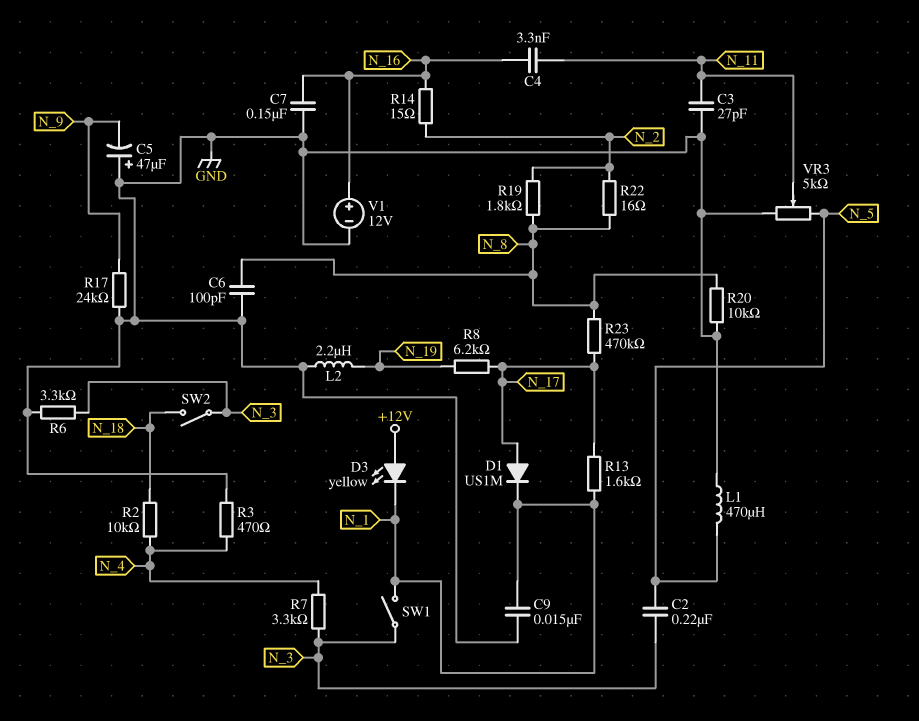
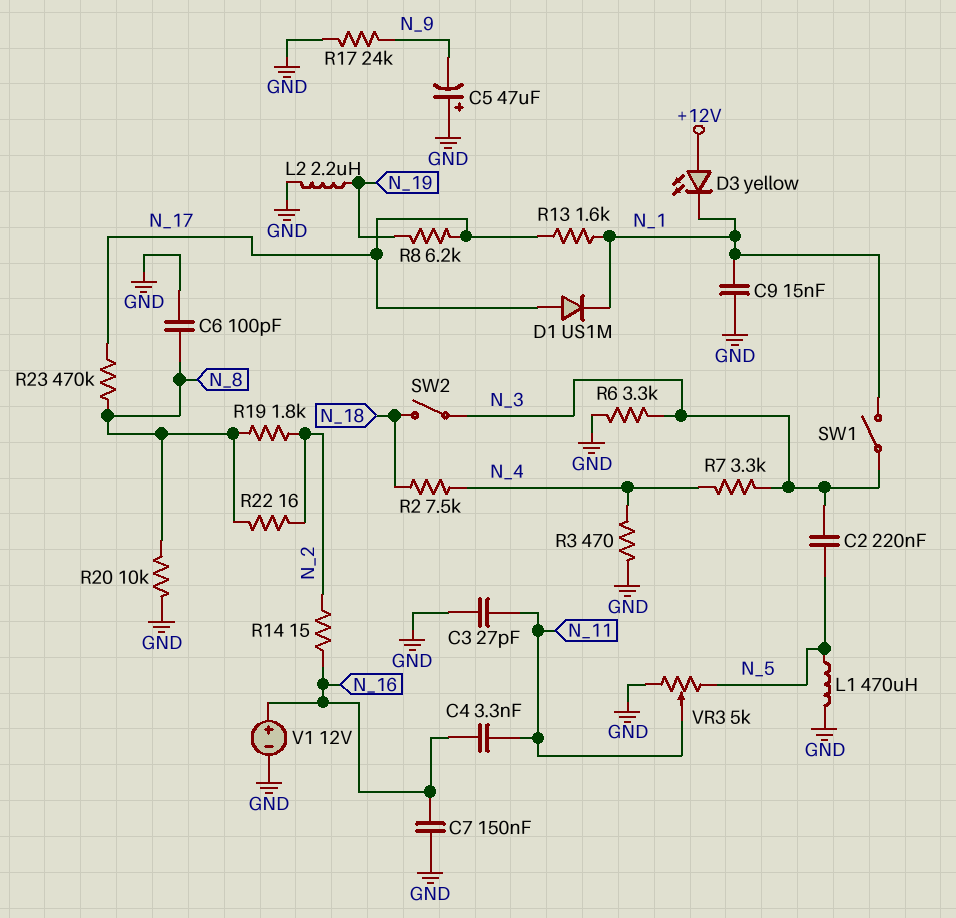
R2: 10k (N_4, N_18) -> 7.5k (N_4, N_18)

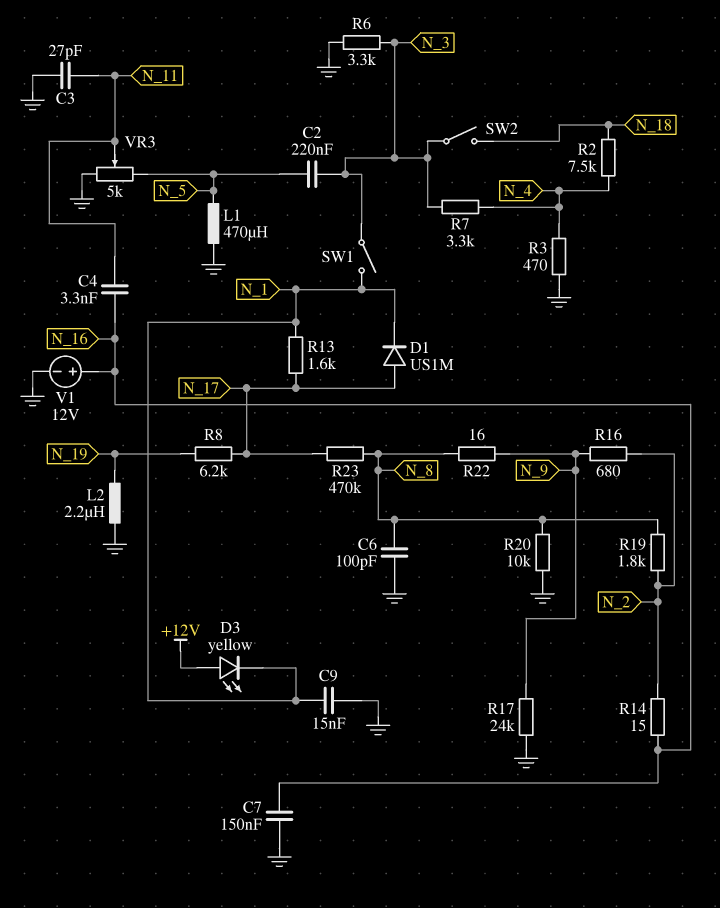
C5: 47uF (plus GND, minus N_9) -> none
R16: none -> 680 (N_2, N_9)
R22: 16 (N_2, N_8) -> 16 (N_8, N_9)

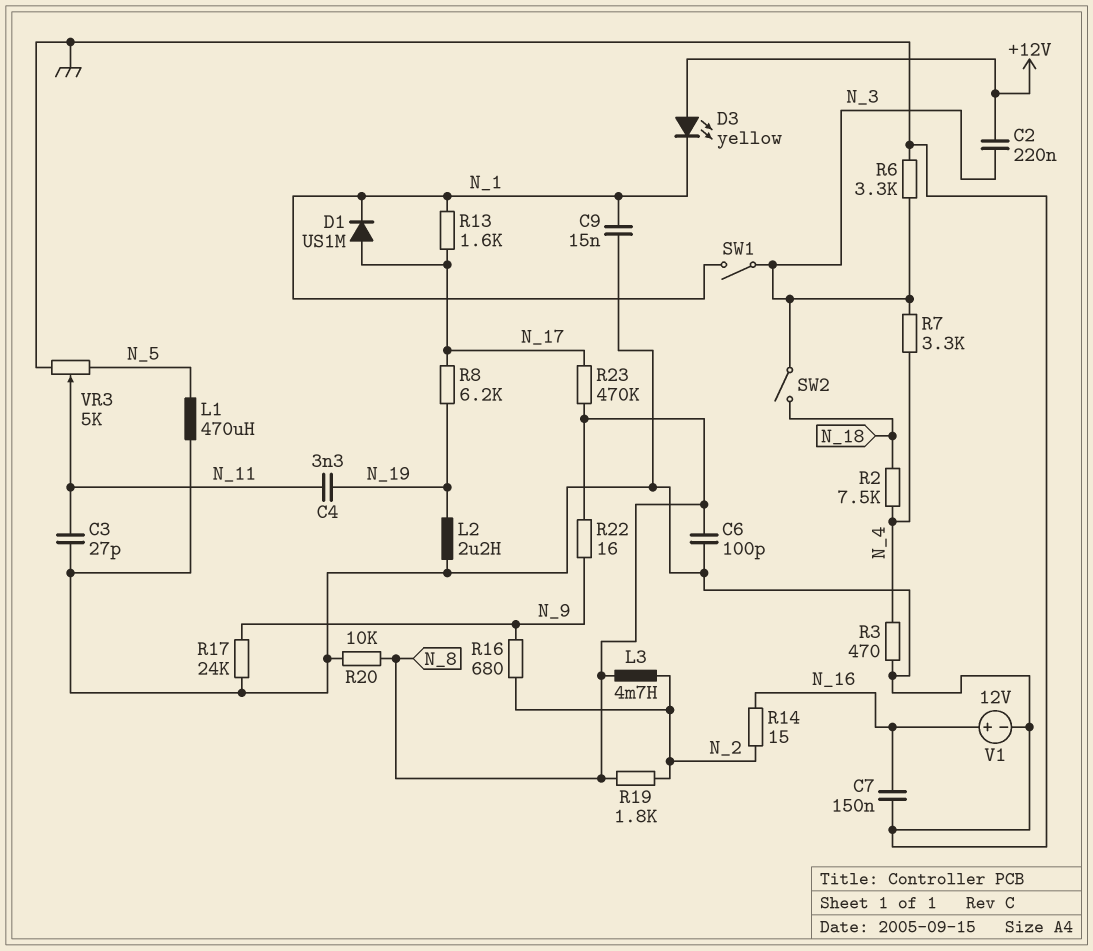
C2: 220nF (N_3, N_5) -> 220nF (+12V, N_3)
C4: 3.3nF (N_11, N_16) -> 3.3nF (N_11, N_19)
L3: none -> 4.7mH (N_2, N_8)

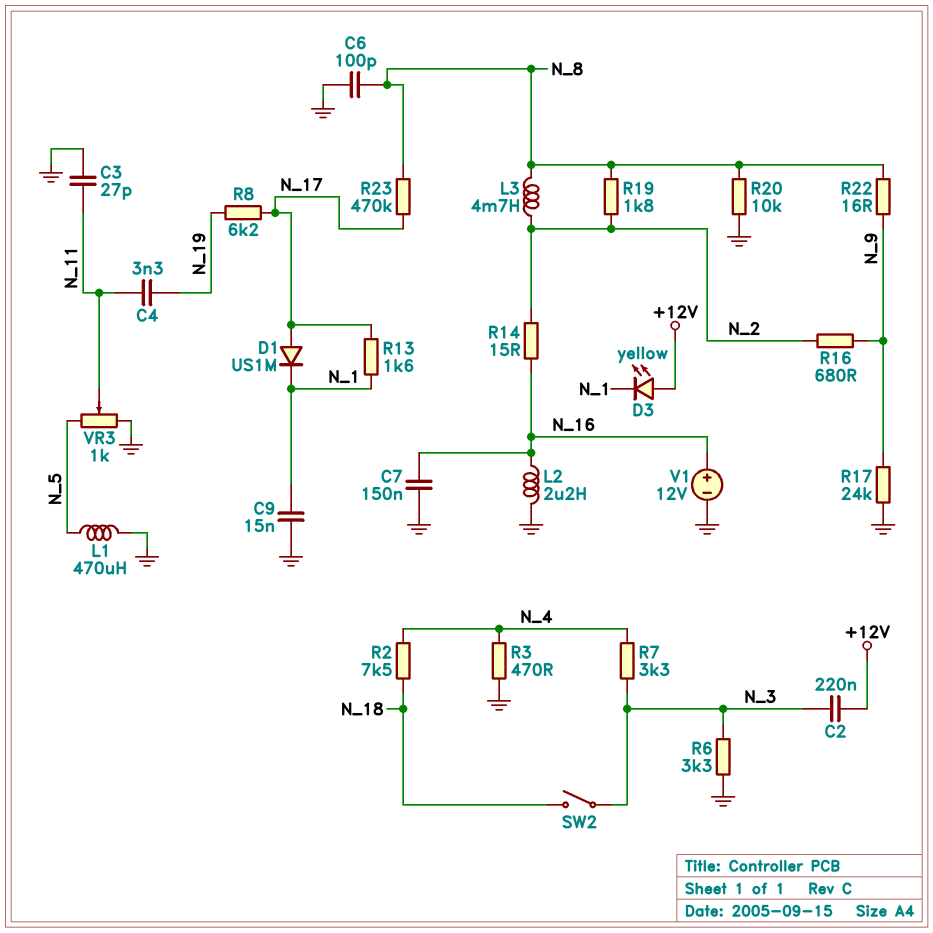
L2: 2.2uH (GND, N_19) -> 2.2uH (GND, N_16)
SW1: switch (N_1, N_3) -> none
VR3: 5k (GND, N_5, wiper N_11) -> 1k (GND, N_5, wiper N_11)

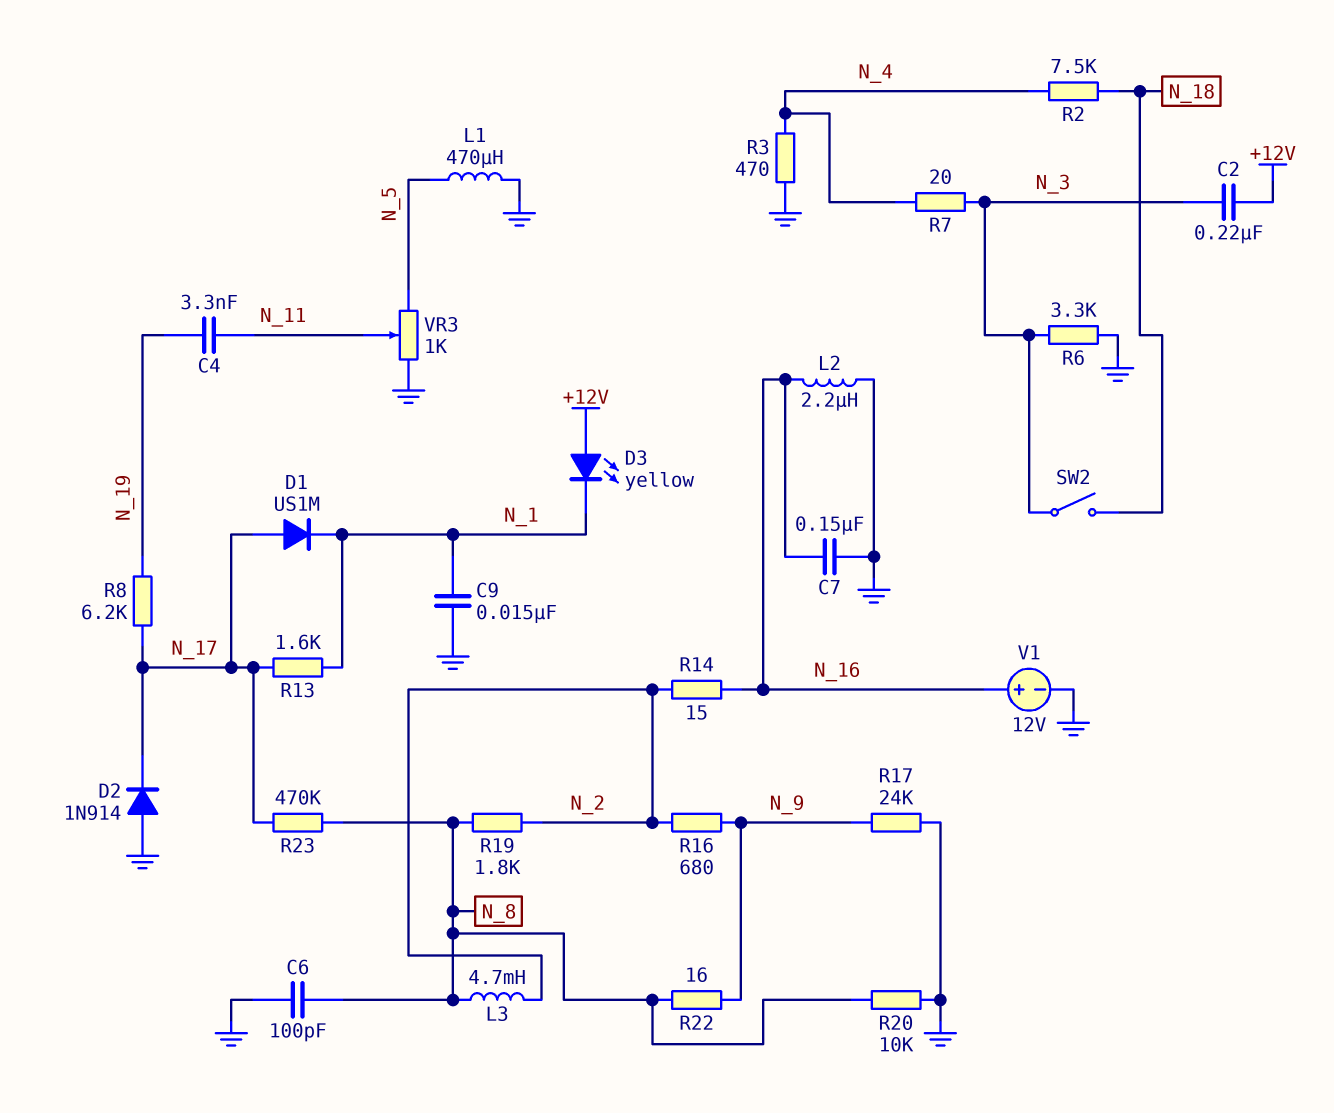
C3: 27pF (GND, N_11) -> none
D2: none -> diode 1N914 (A GND, K N_17)
R7: 3.3k (N_3, N_4) -> 20 (N_3, N_4)

